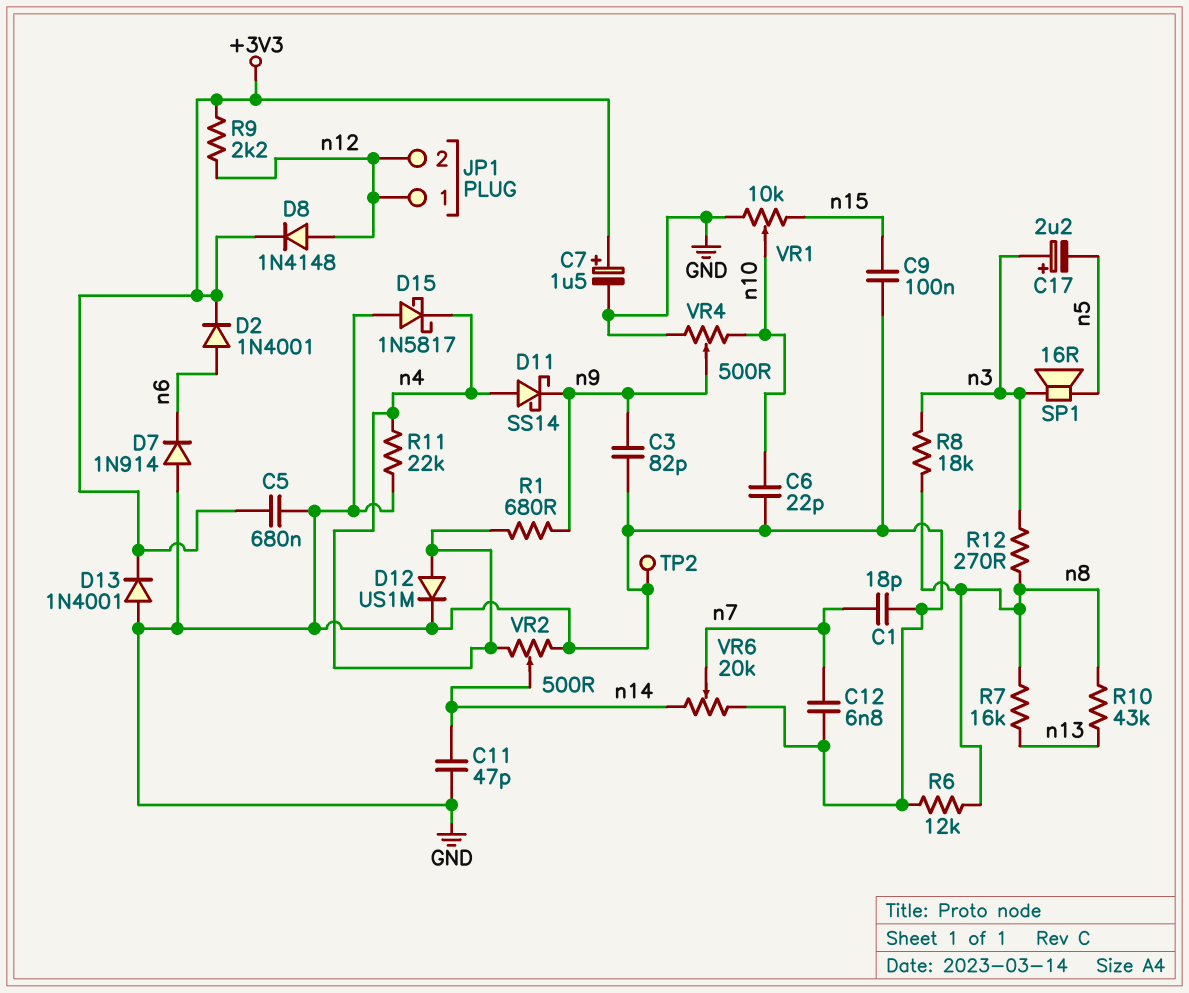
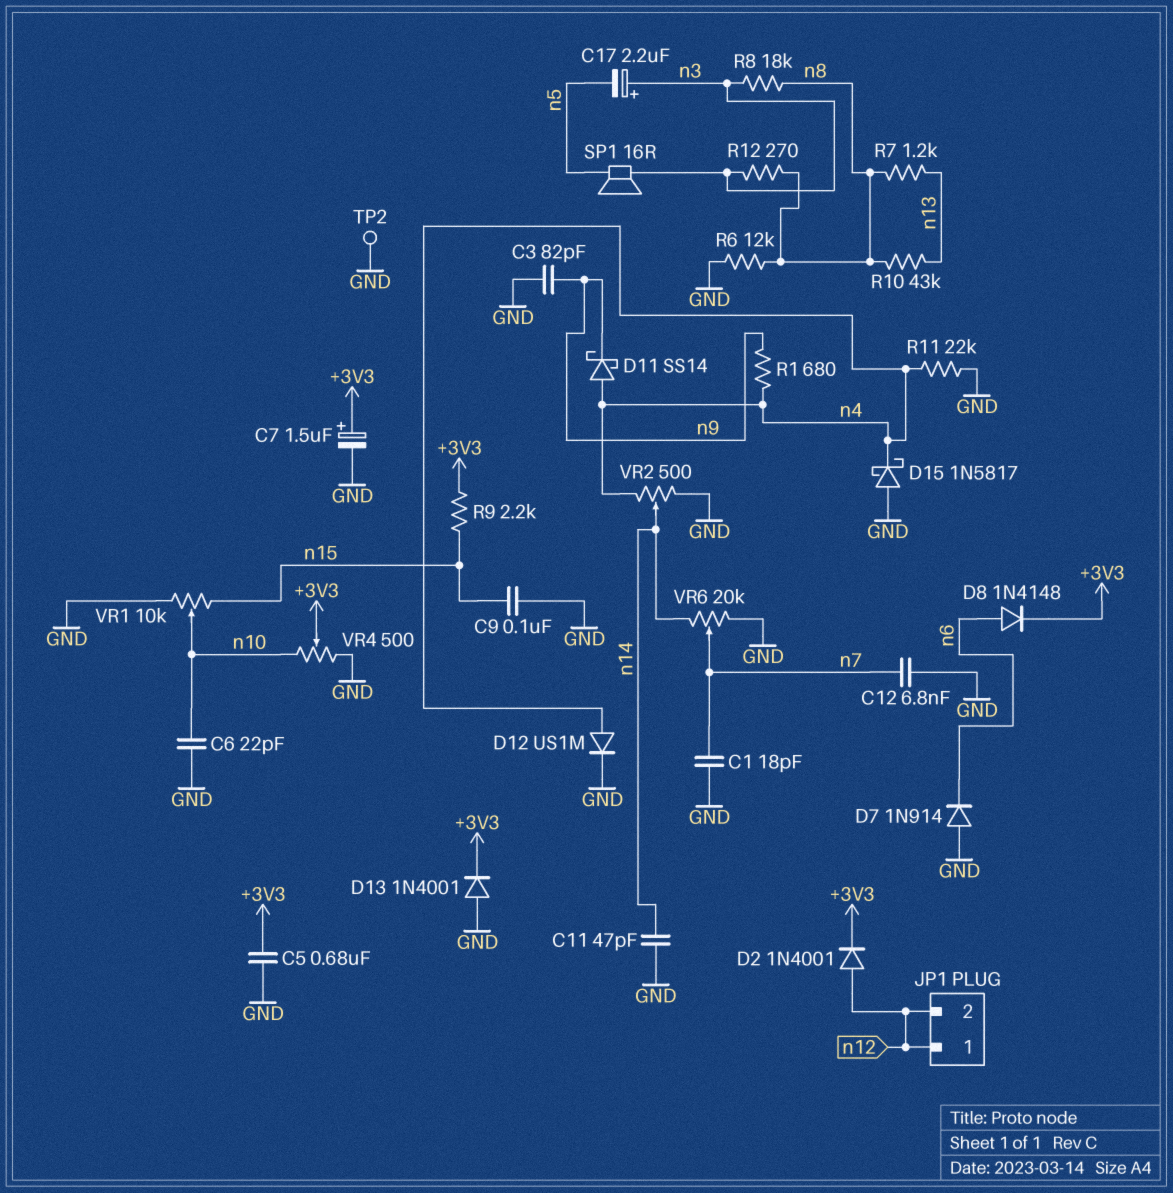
D2: diode 1N4001 (A n6, K +3V3) -> diode 1N4001 (A n12, K +3V3)
D8: diode 1N4148 (A n12, K +3V3) -> diode 1N4148 (A n6, K +3V3)
R7: 16k (n8, n13) -> 1.2k (n8, n13)
R9: 2.2k (+3V3, n12) -> 2.2k (+3V3, n15)
VR4: 500 (GND, n10, wiper n9) -> 500 (GND, n10, wiper +3V3)

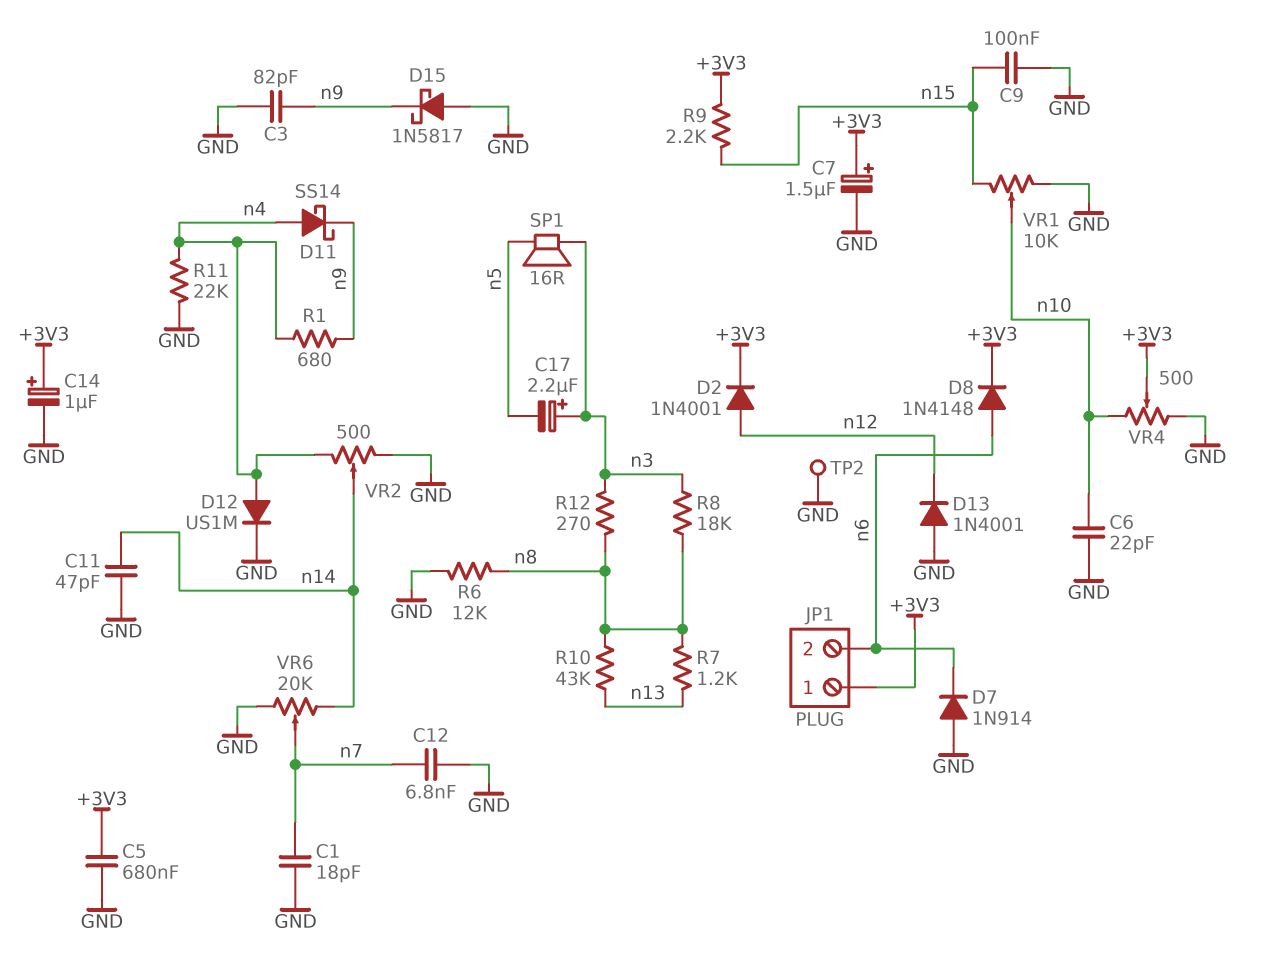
C14: none -> 1uF (plus +3V3, minus GND)
D13: diode 1N4001 (A GND, K +3V3) -> diode 1N4001 (A GND, K n12)
D15: schottky 1N5817 (A GND, K n4) -> schottky 1N5817 (A GND, K n9)
JP1 pin 1: n12 -> +3V3
JP1 pin 2: n12 -> n6

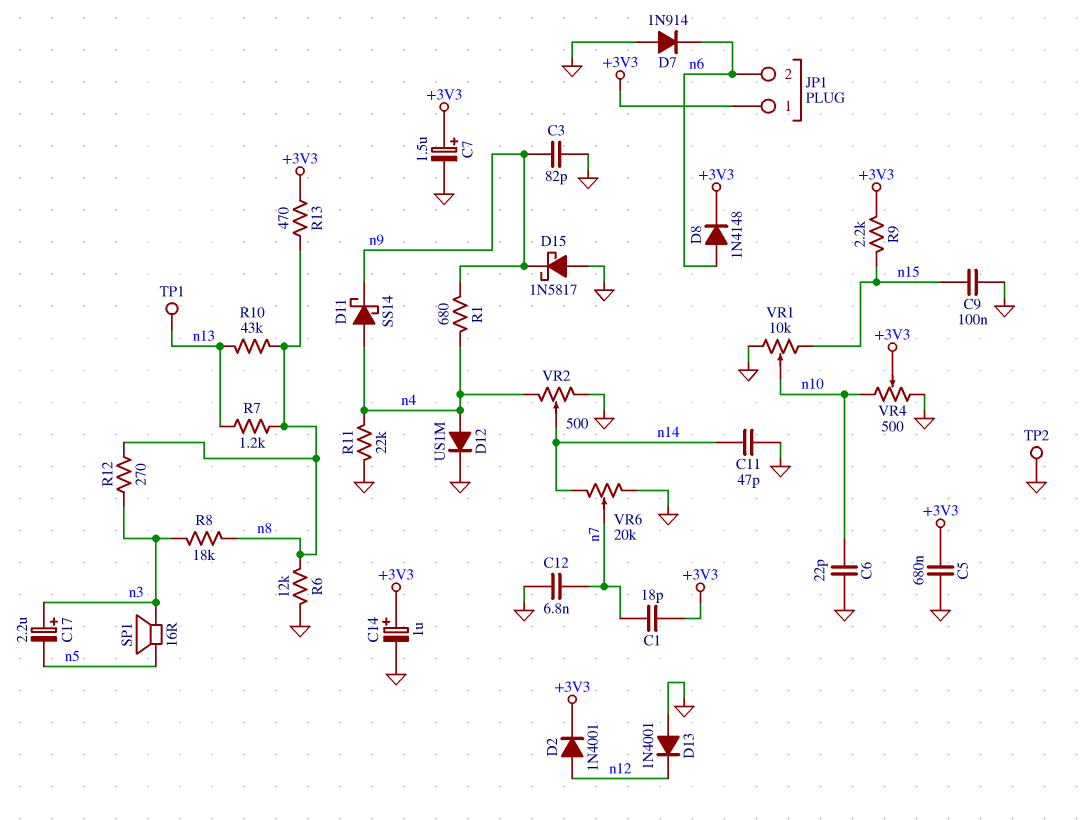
C1: 18pF (GND, n7) -> 18pF (+3V3, n7)
R13: none -> 470 (+3V3, n8)
TP1: none -> test point (n13)

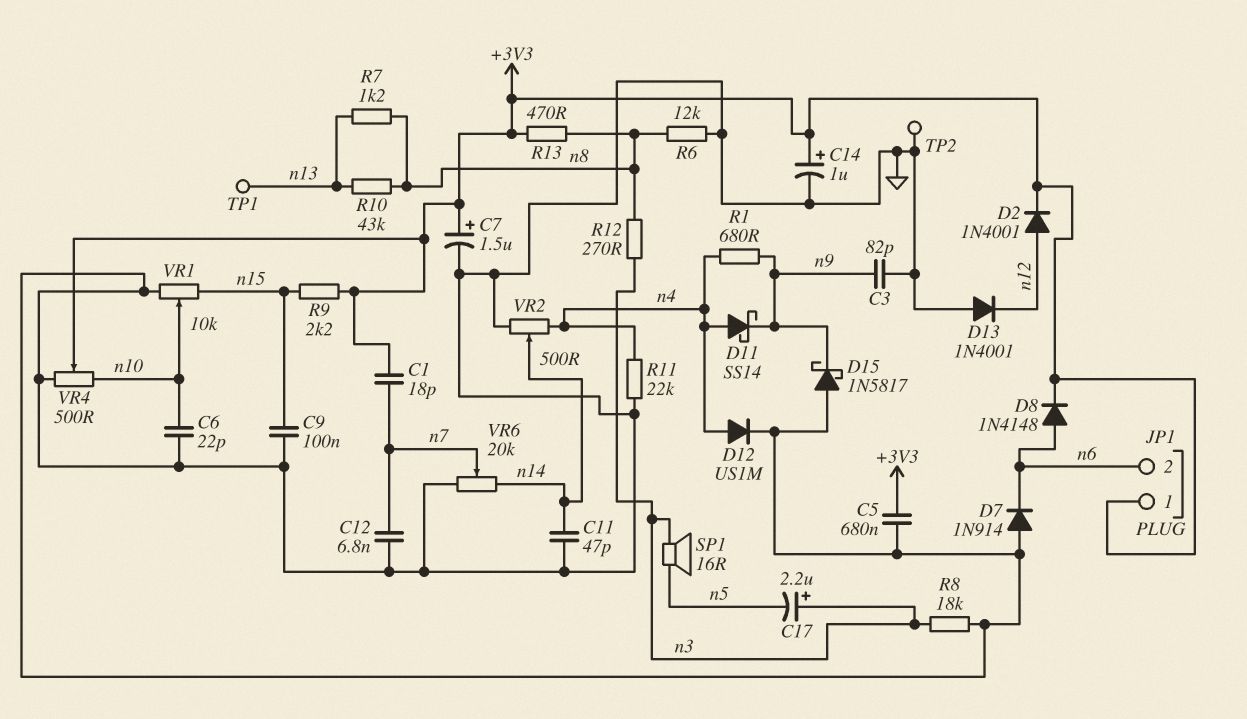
R8: 18k (n3, n8) -> 18k (GND, n3)

